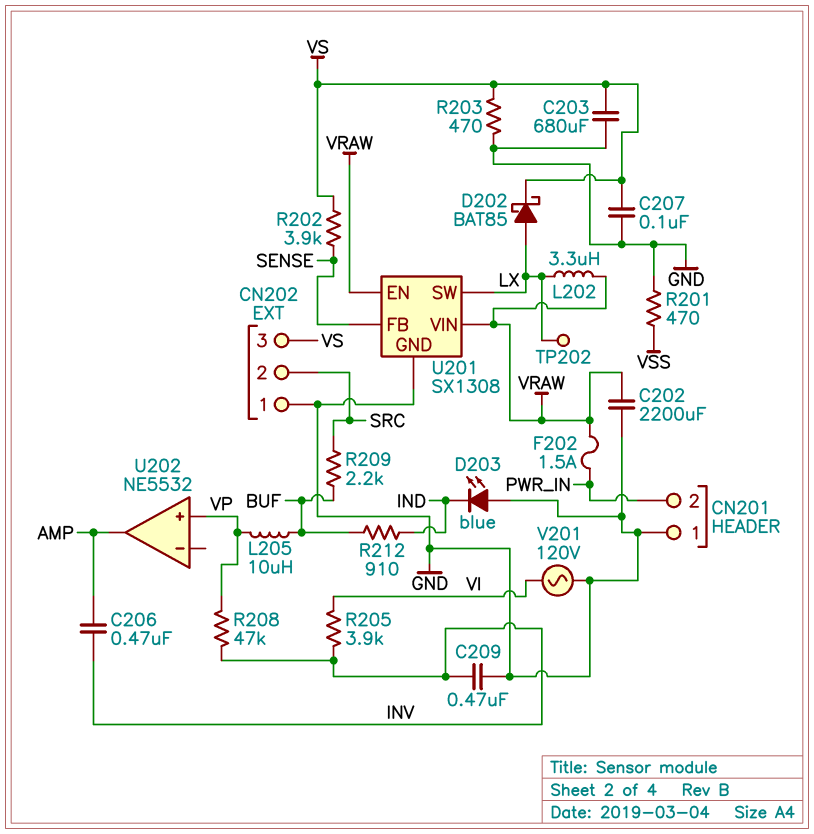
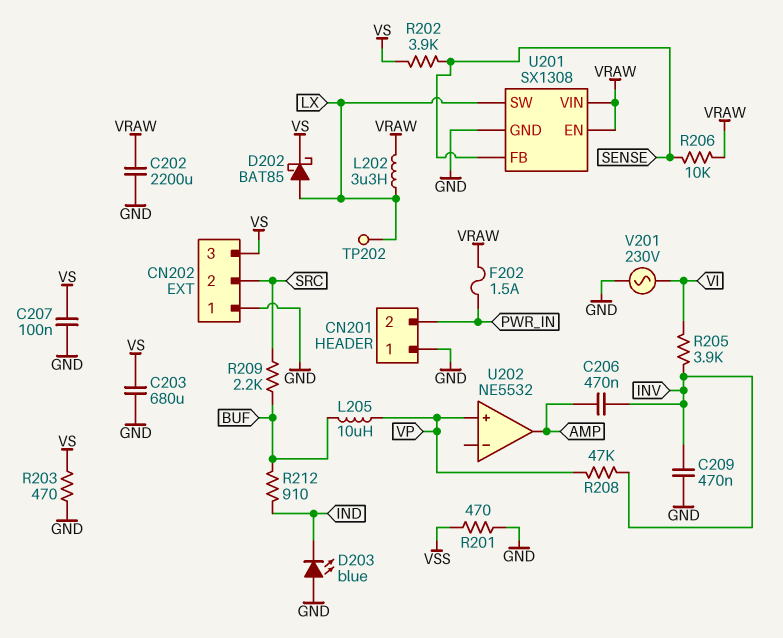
R206: none -> 10k (SENSE, VRAW)
V201: AC 120V (GND, VI) -> AC 230V (GND, VI)

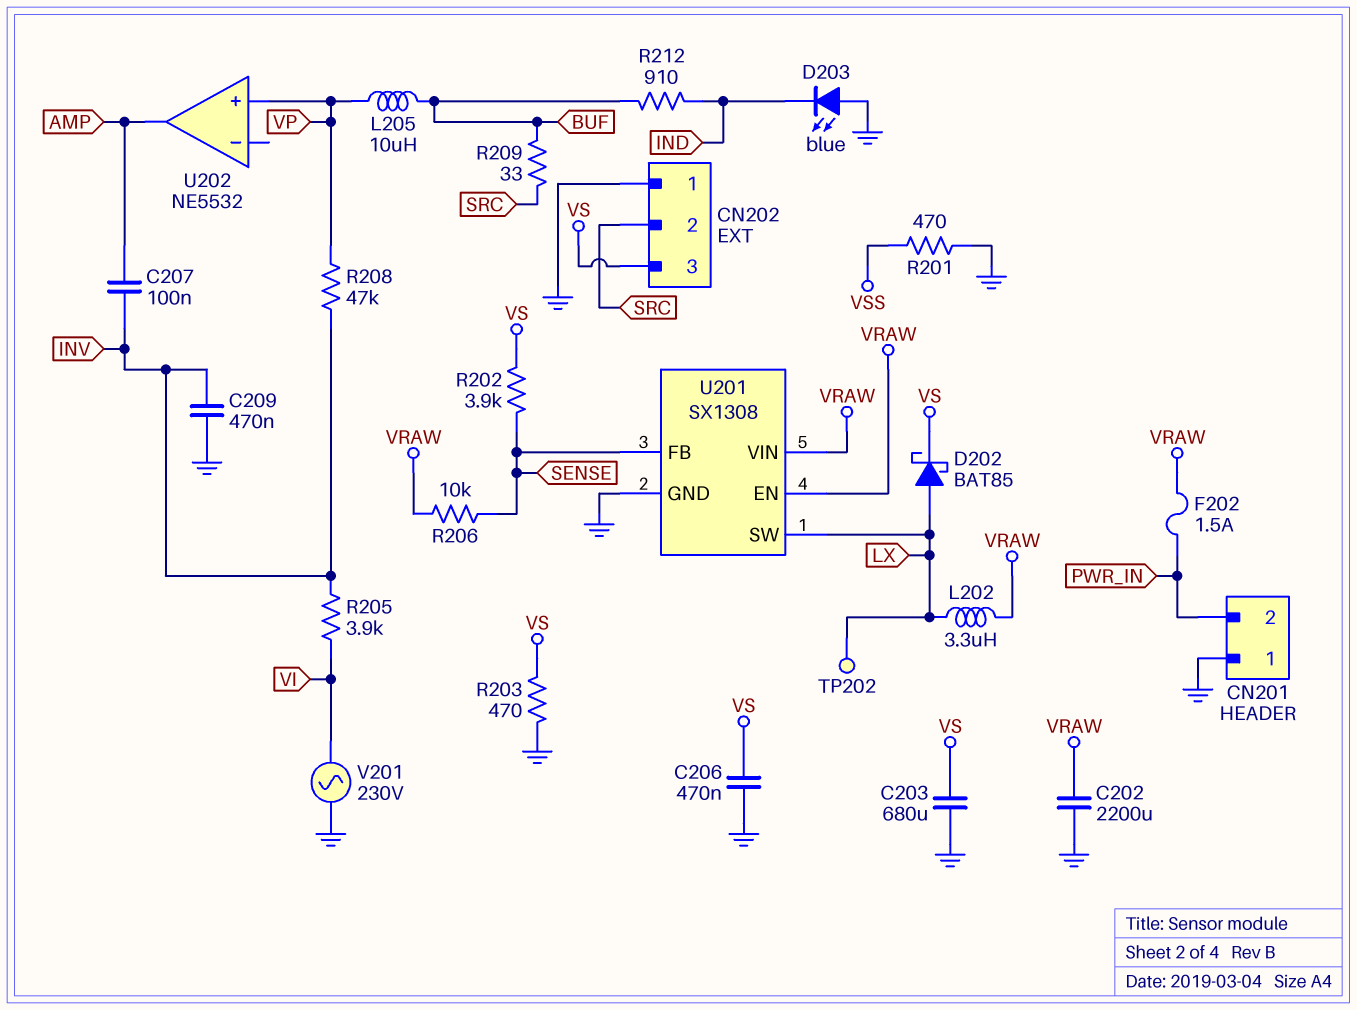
C206: 470nF (AMP, INV) -> 470nF (GND, VS)
C207: 100nF (GND, VS) -> 100nF (AMP, INV)
R209: 2.2k (BUF, SRC) -> 33 (BUF, SRC)

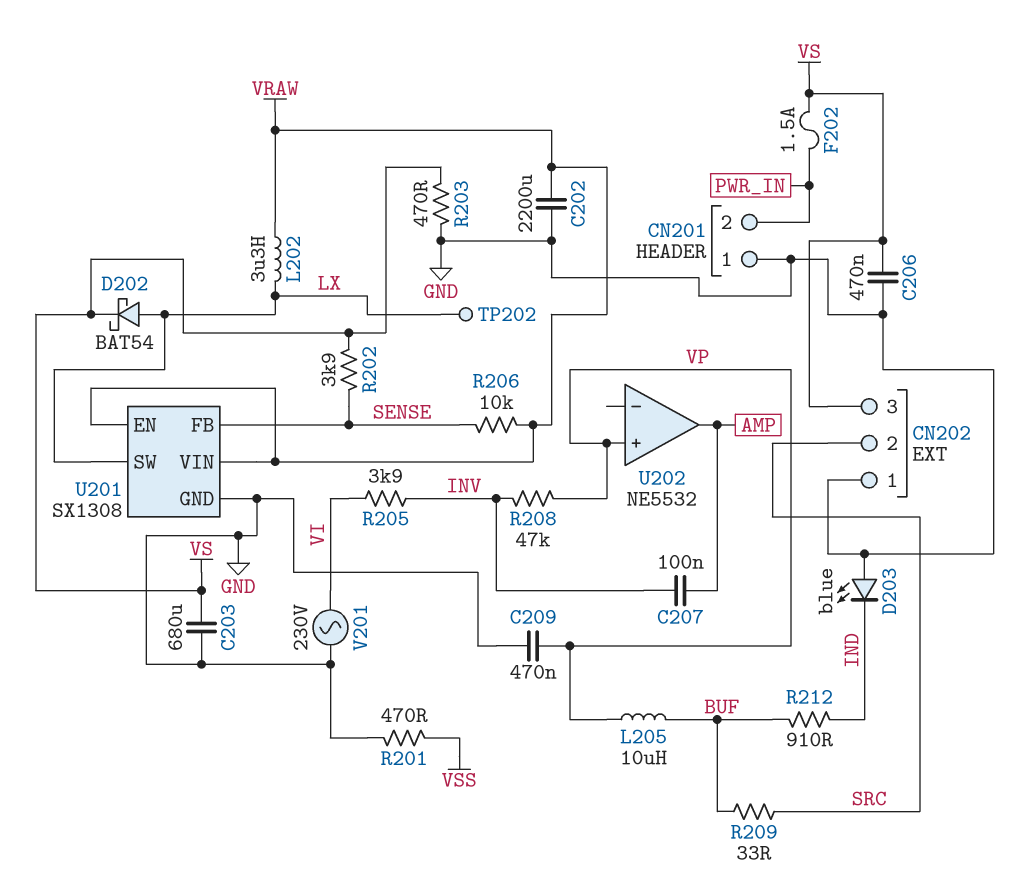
C209: 470nF (GND, INV) -> 470nF (GND, VP)
D202: schottky BAT85 (A LX, K VS) -> schottky BAT54 (A LX, K VS)
F202: 1.5A (PWR_IN, VRAW) -> 1.5A (PWR_IN, VS)

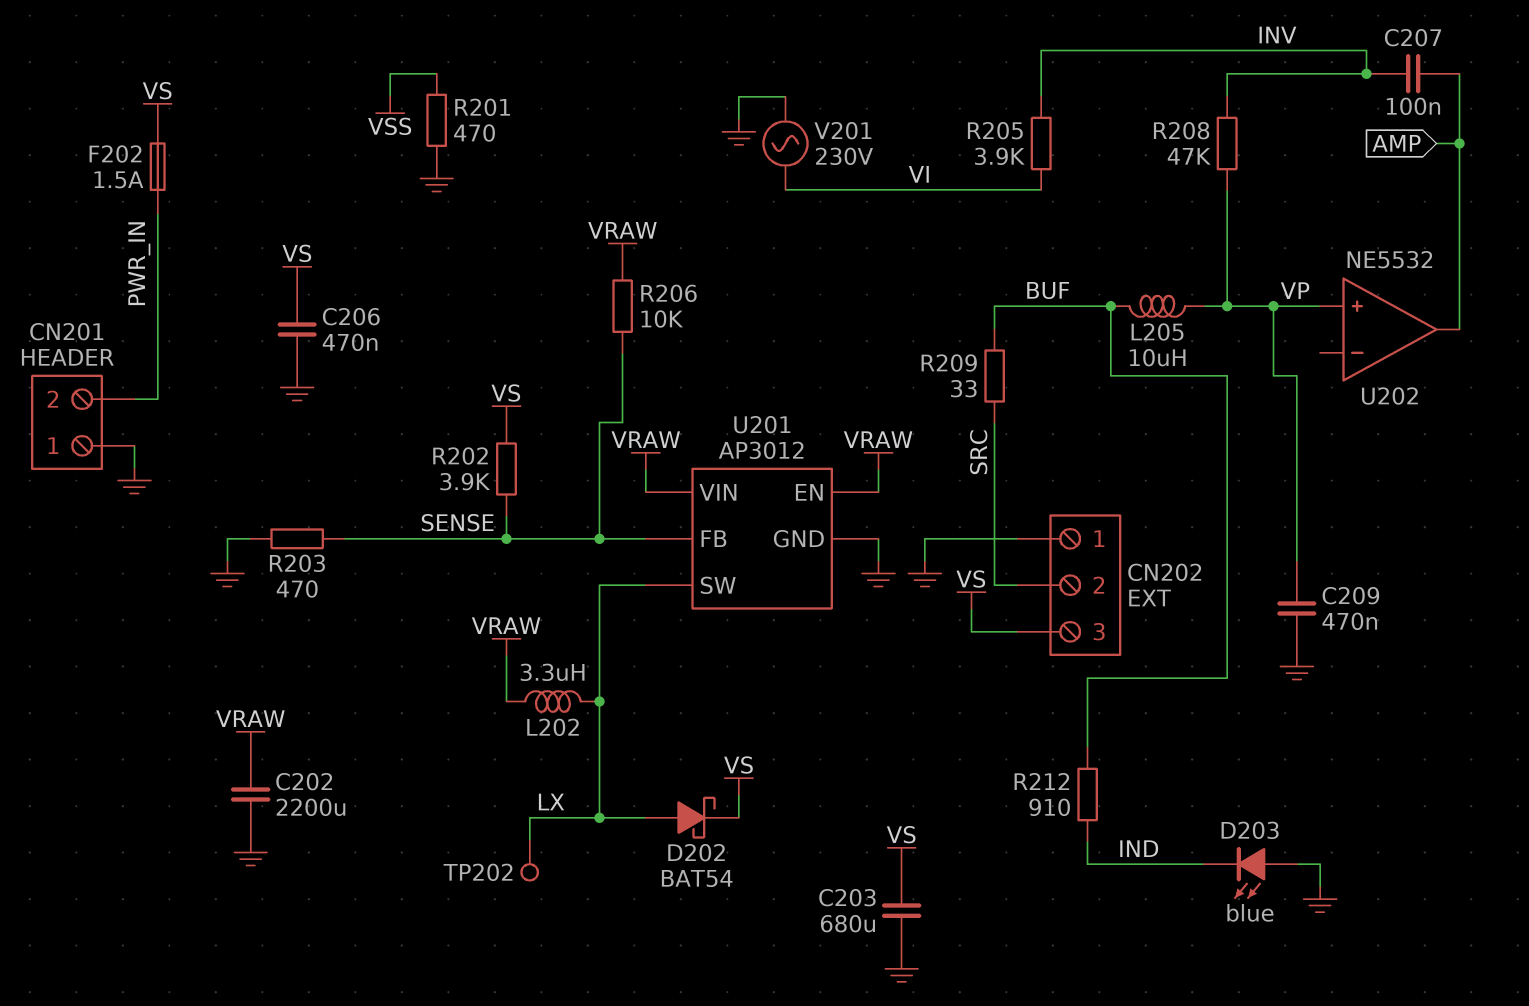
R203: 470 (GND, VS) -> 470 (GND, SENSE)
U201: SX1308 -> AP3012

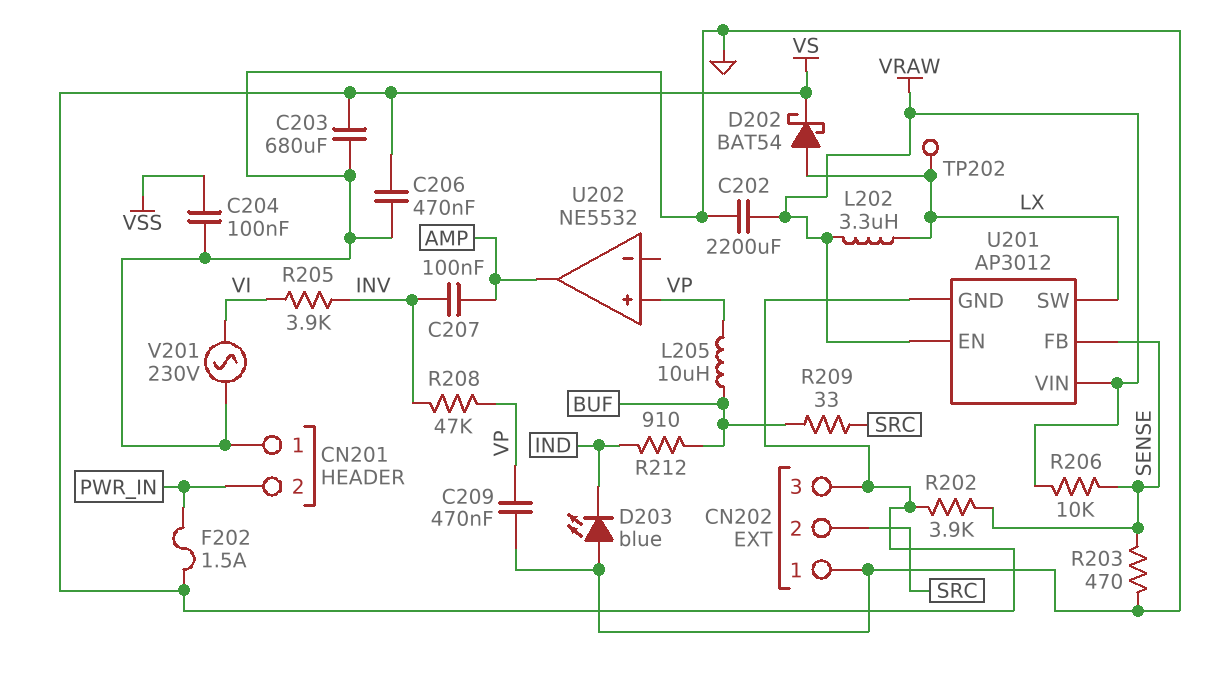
C204: none -> 100nF (GND, VSS)
R201: 470 (GND, VSS) -> none
U201 pin GND: GND -> VS

